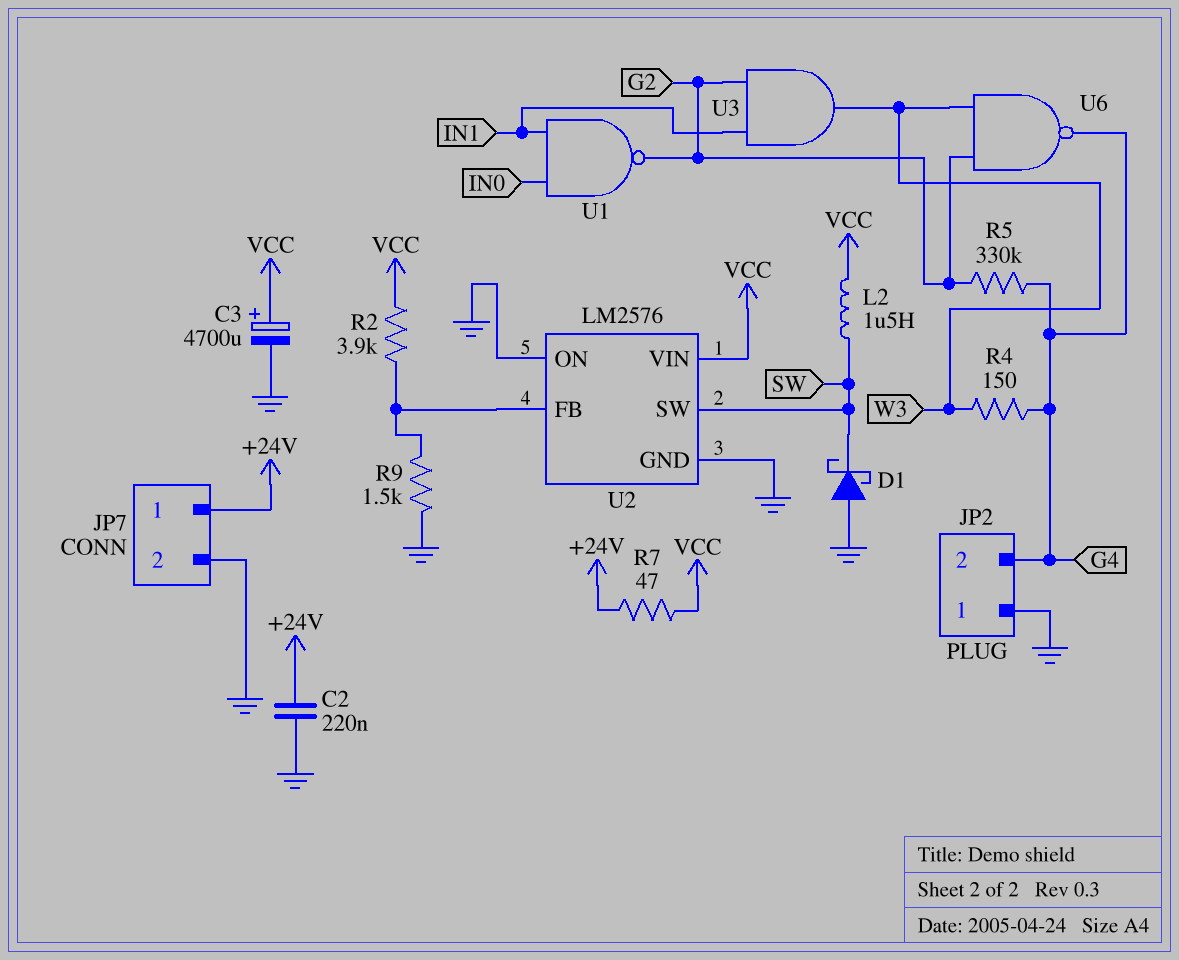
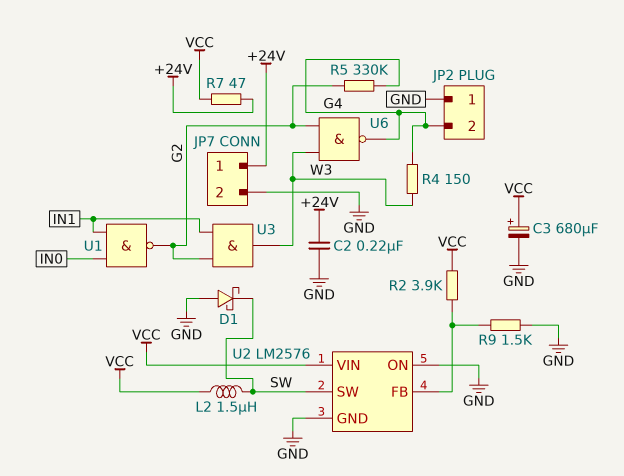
C3: 4700uF (plus VCC, minus GND) -> 680uF (plus VCC, minus GND)

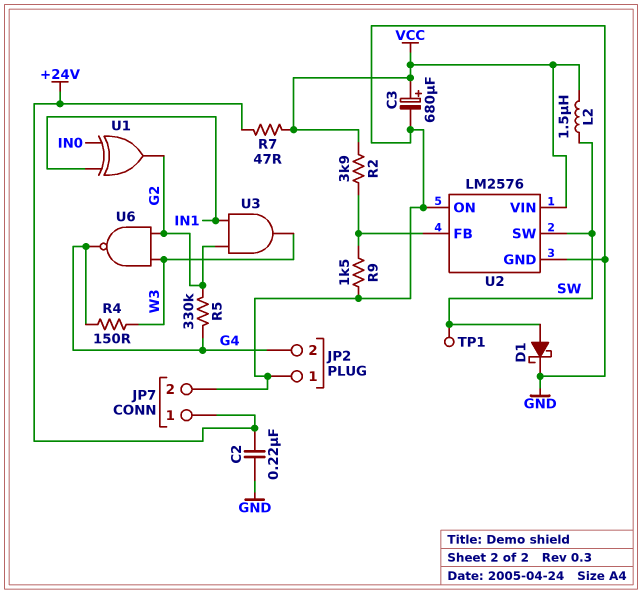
D1: schottky (A GND, K SW) -> schottky (A SW, K GND)
TP1: none -> test point (SW)
U1: NAND (in IN0, in IN1, out G2) -> XOR (in IN0, in IN1, out G2)

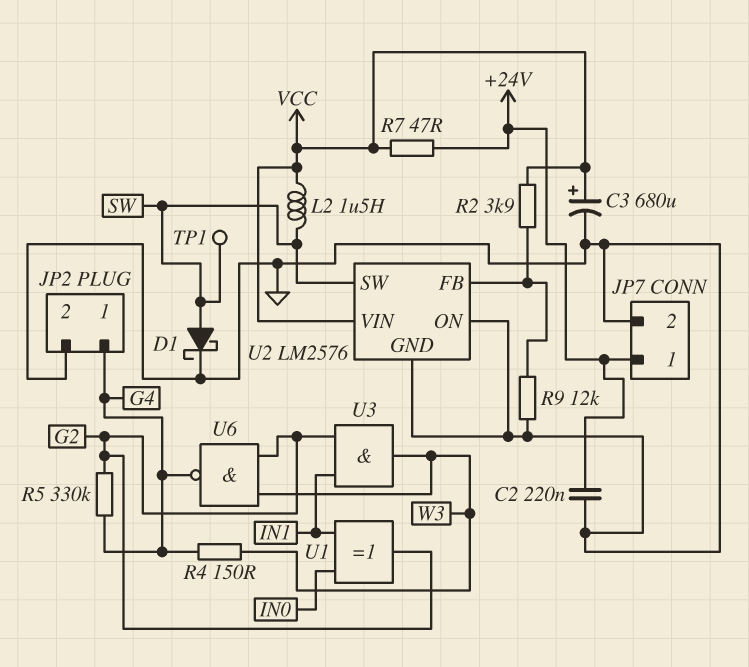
JP2 pin 1: GND -> G4
JP2 pin 2: G4 -> GND
R9: 1.5k (GND, U2/FB) -> 12k (GND, U2/FB)

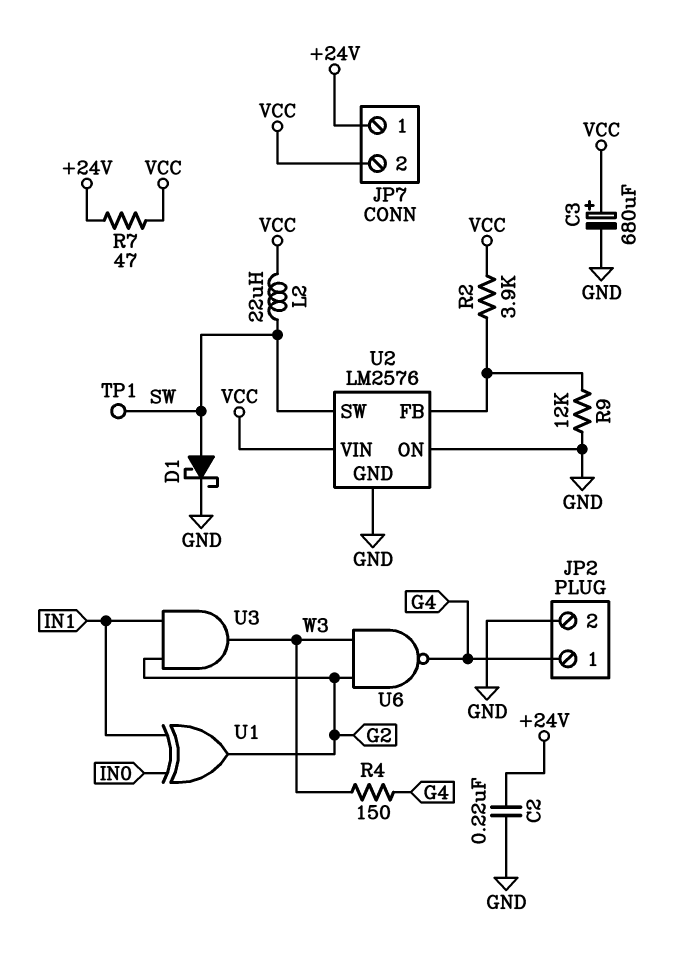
JP7 pin 2: GND -> VCC
L2: 1.5uH (SW, VCC) -> 22uH (SW, VCC)
R5: 330k (G2, G4) -> none

